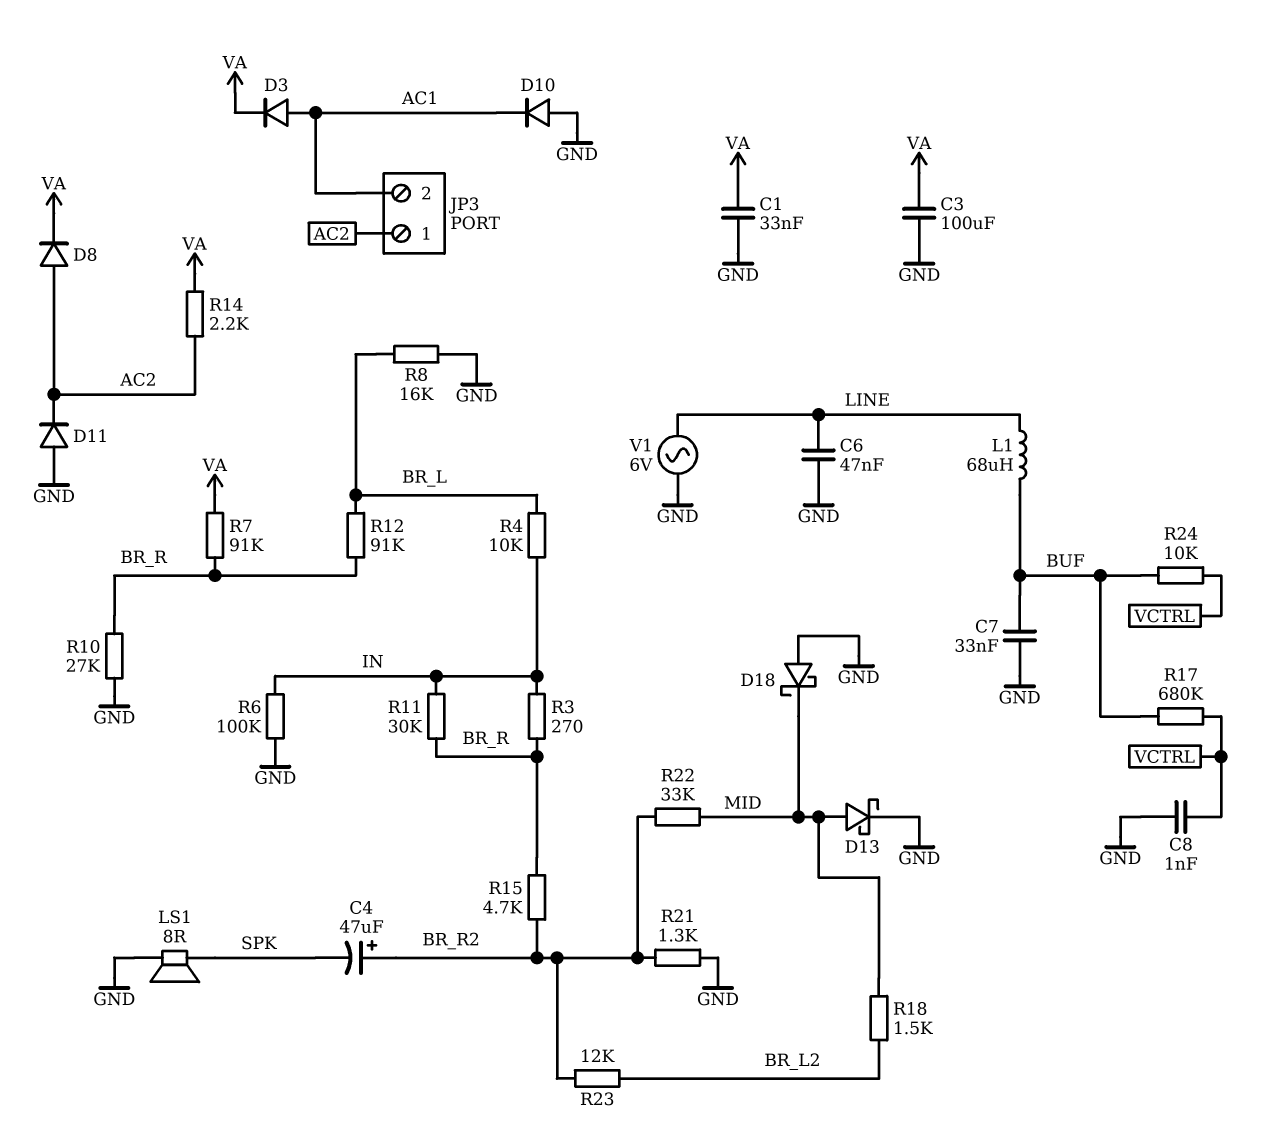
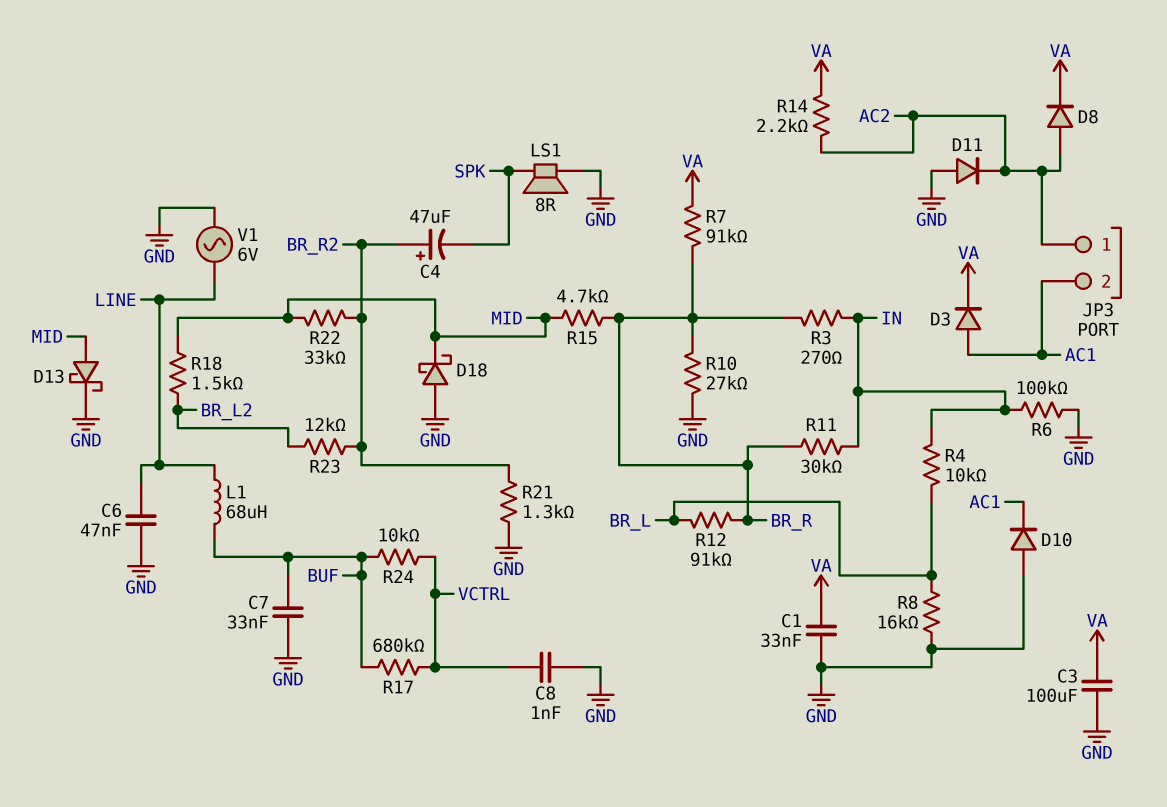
R15: 4.7k (BR_R, BR_R2) -> 4.7k (BR_R, MID)

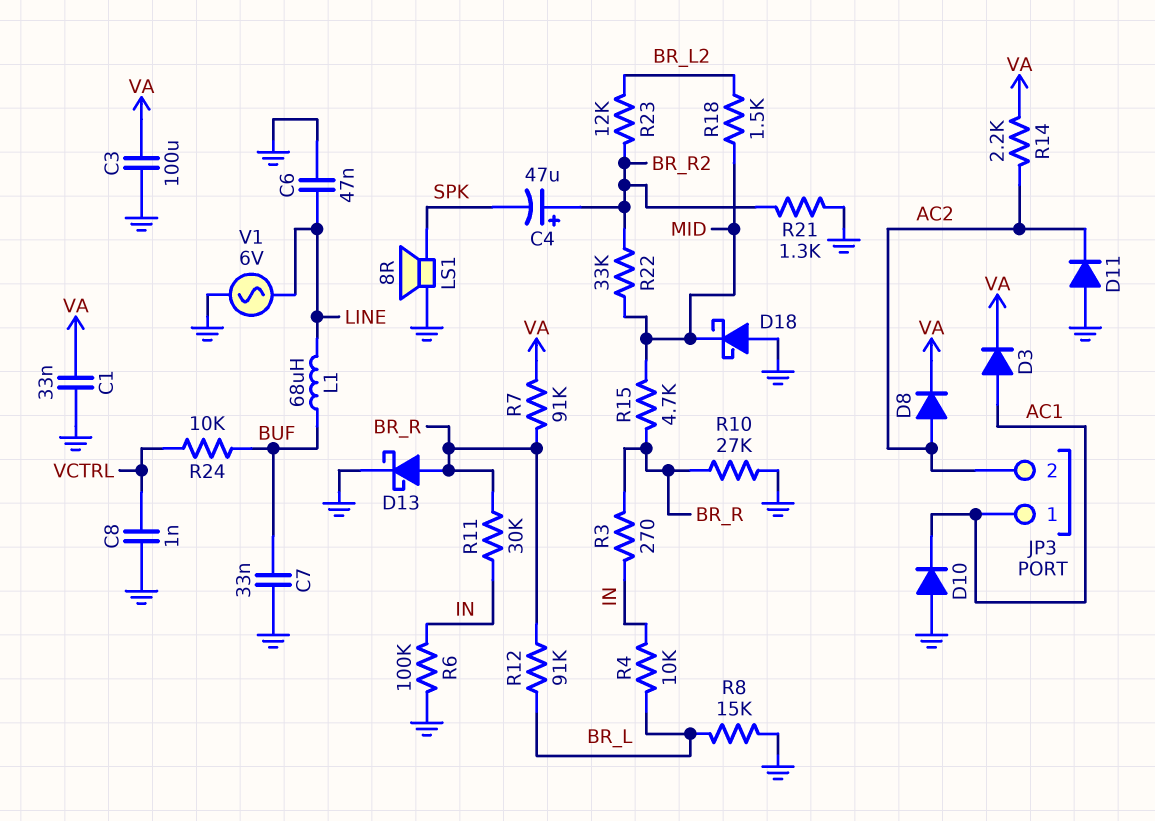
D13: schottky (A MID, K GND) -> schottky (A BR_R, K GND)
JP3 pin 1: AC2 -> AC1
JP3 pin 2: AC1 -> AC2
R8: 16k (BR_L, GND) -> 15k (BR_L, GND)
R17: 680k (BUF, VCTRL) -> none

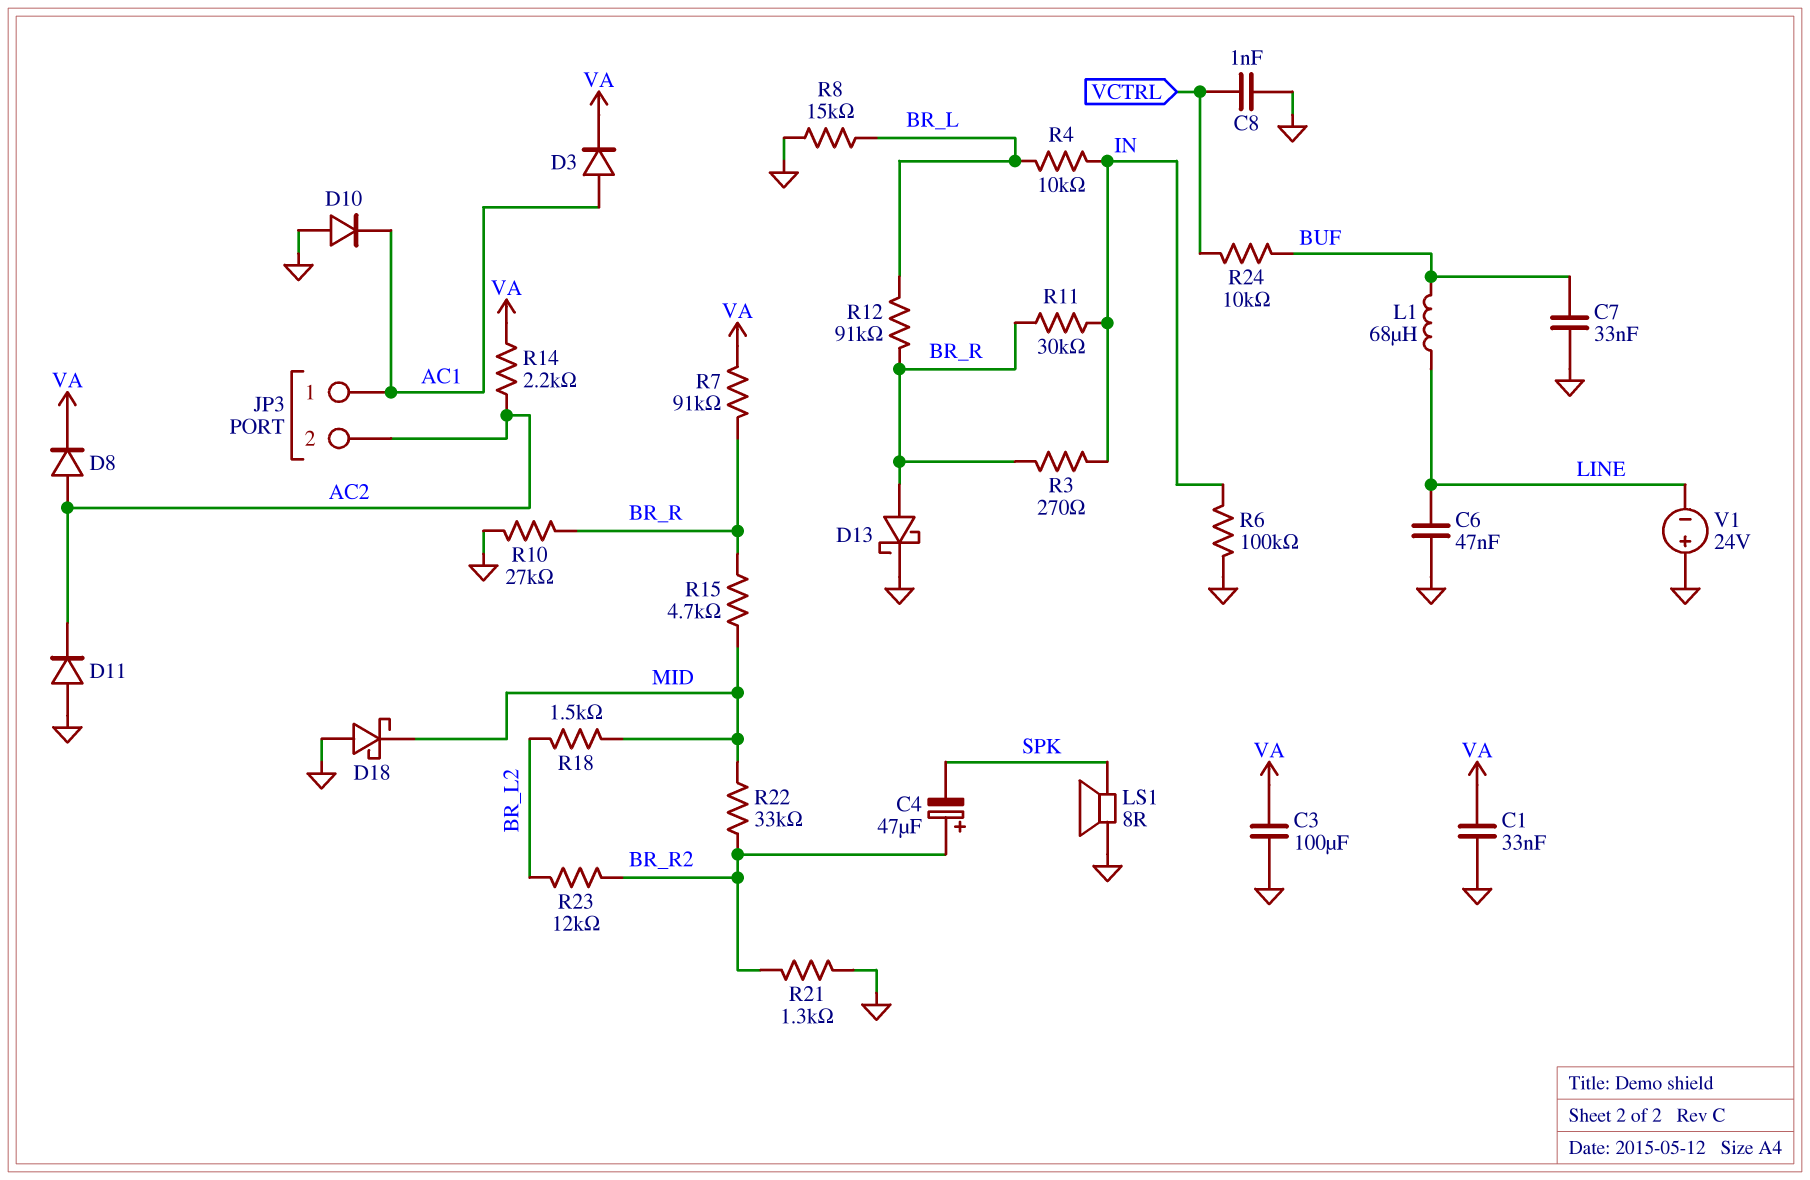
V1: AC 6V (GND, LINE) -> 24V (plus GND, minus LINE)

